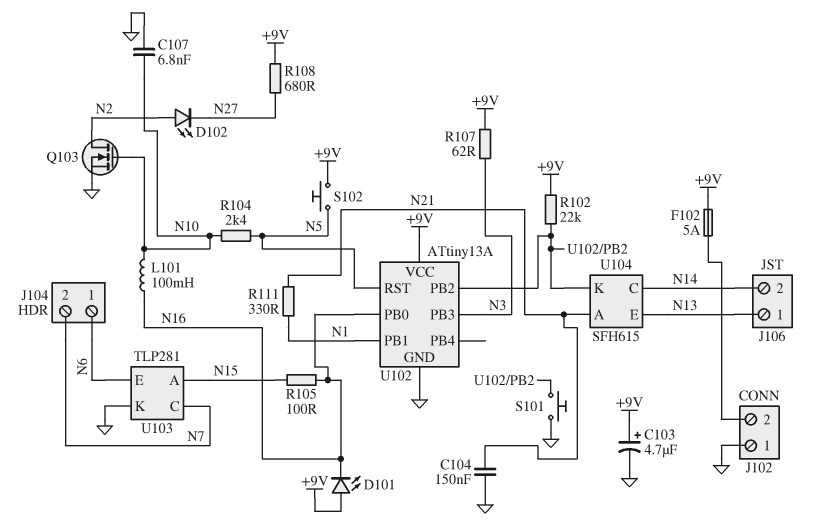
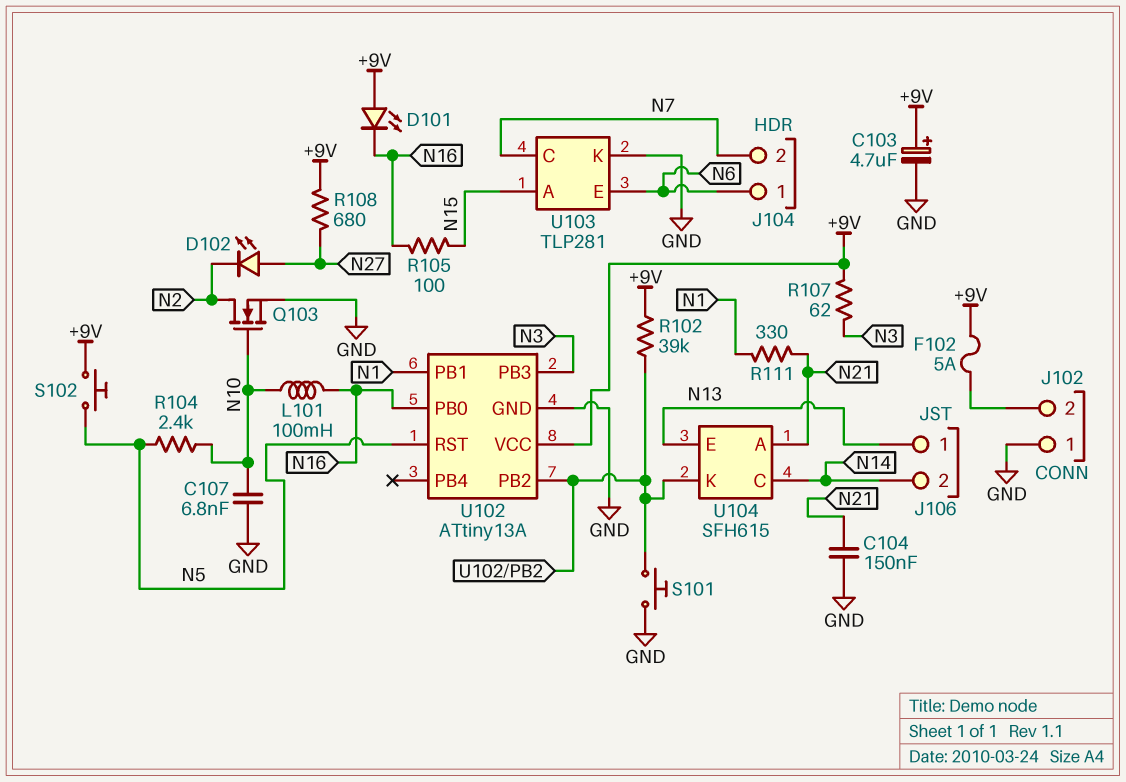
D102: LED (A N2, K N27) -> LED (A N27, K N2)
R102: 22k (+9V, U102/PB2) -> 39k (+9V, U102/PB2)

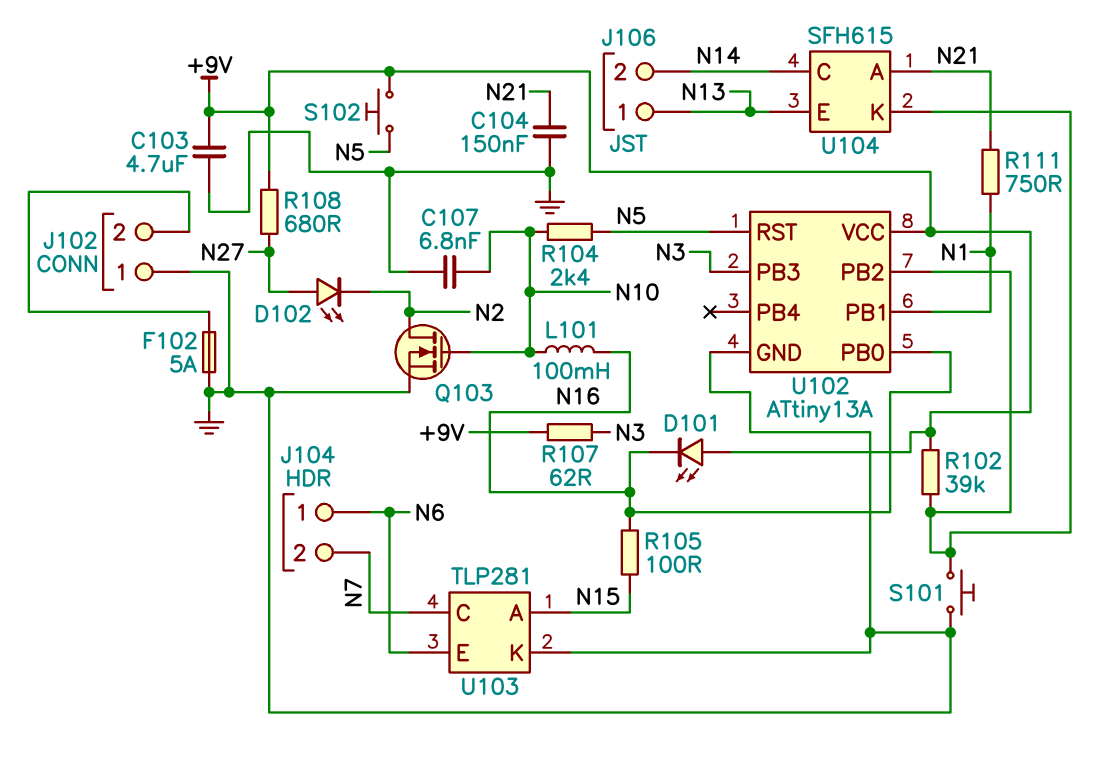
C103: 4.7uF (plus +9V, minus GND) -> 4.7uF (+9V, GND)
F102: 5A (+9V, J102/2) -> 5A (GND, J102/2)
R111: 330 (N1, N21) -> 750 (N1, N21)

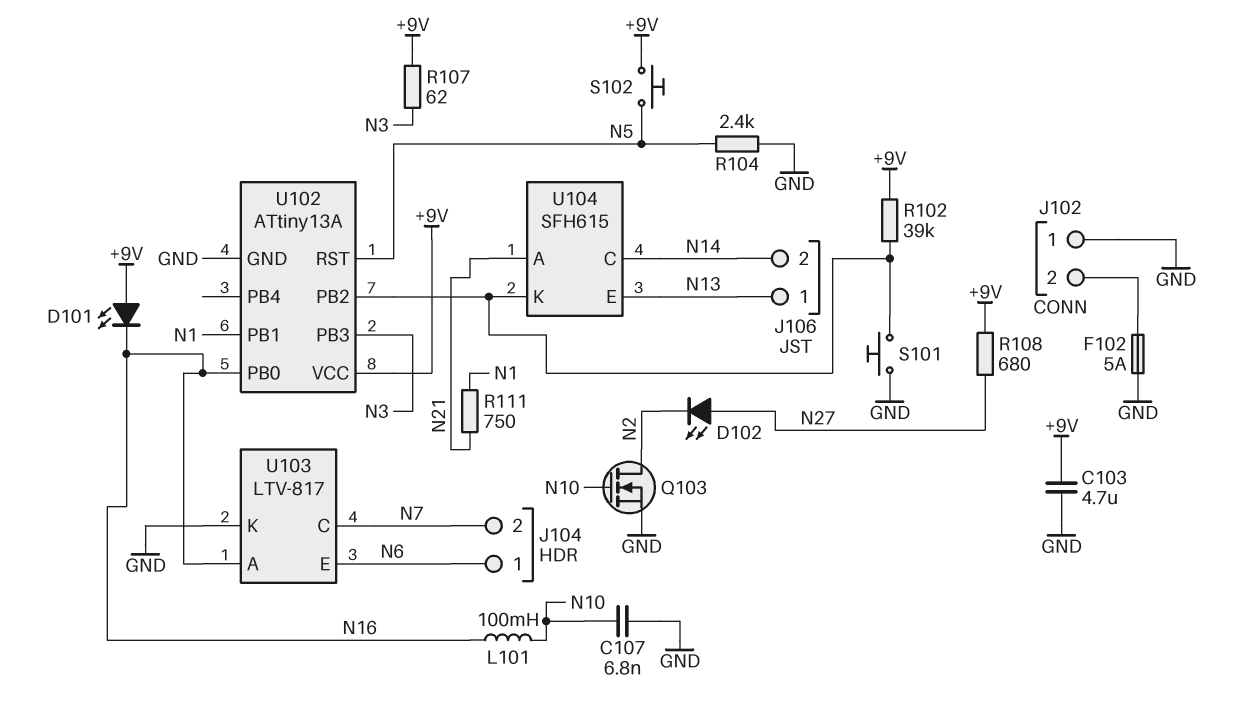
C104: 150nF (GND, N21) -> none
R104: 2.4k (N5, N10) -> 2.4k (GND, N5)
R105: 100 (N15, N16) -> none
U103: TLP281 -> LTV-817
U103 pin A: N15 -> N16

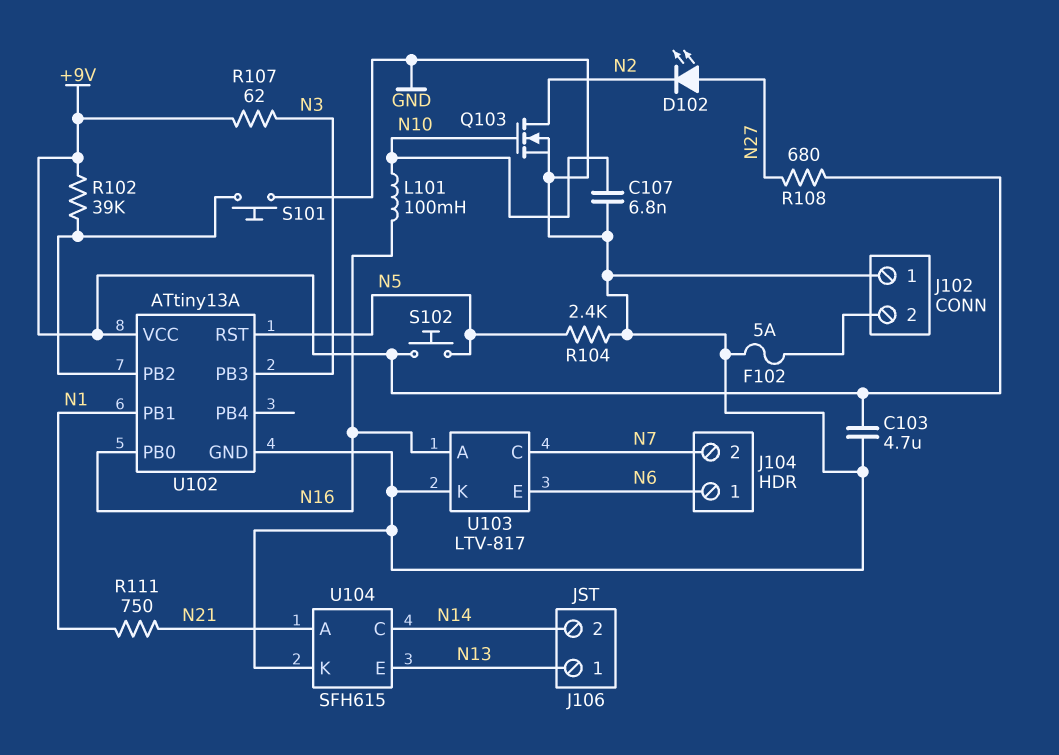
D101: LED (A +9V, K N16) -> none
U104 pin K: U102/PB2 -> GND

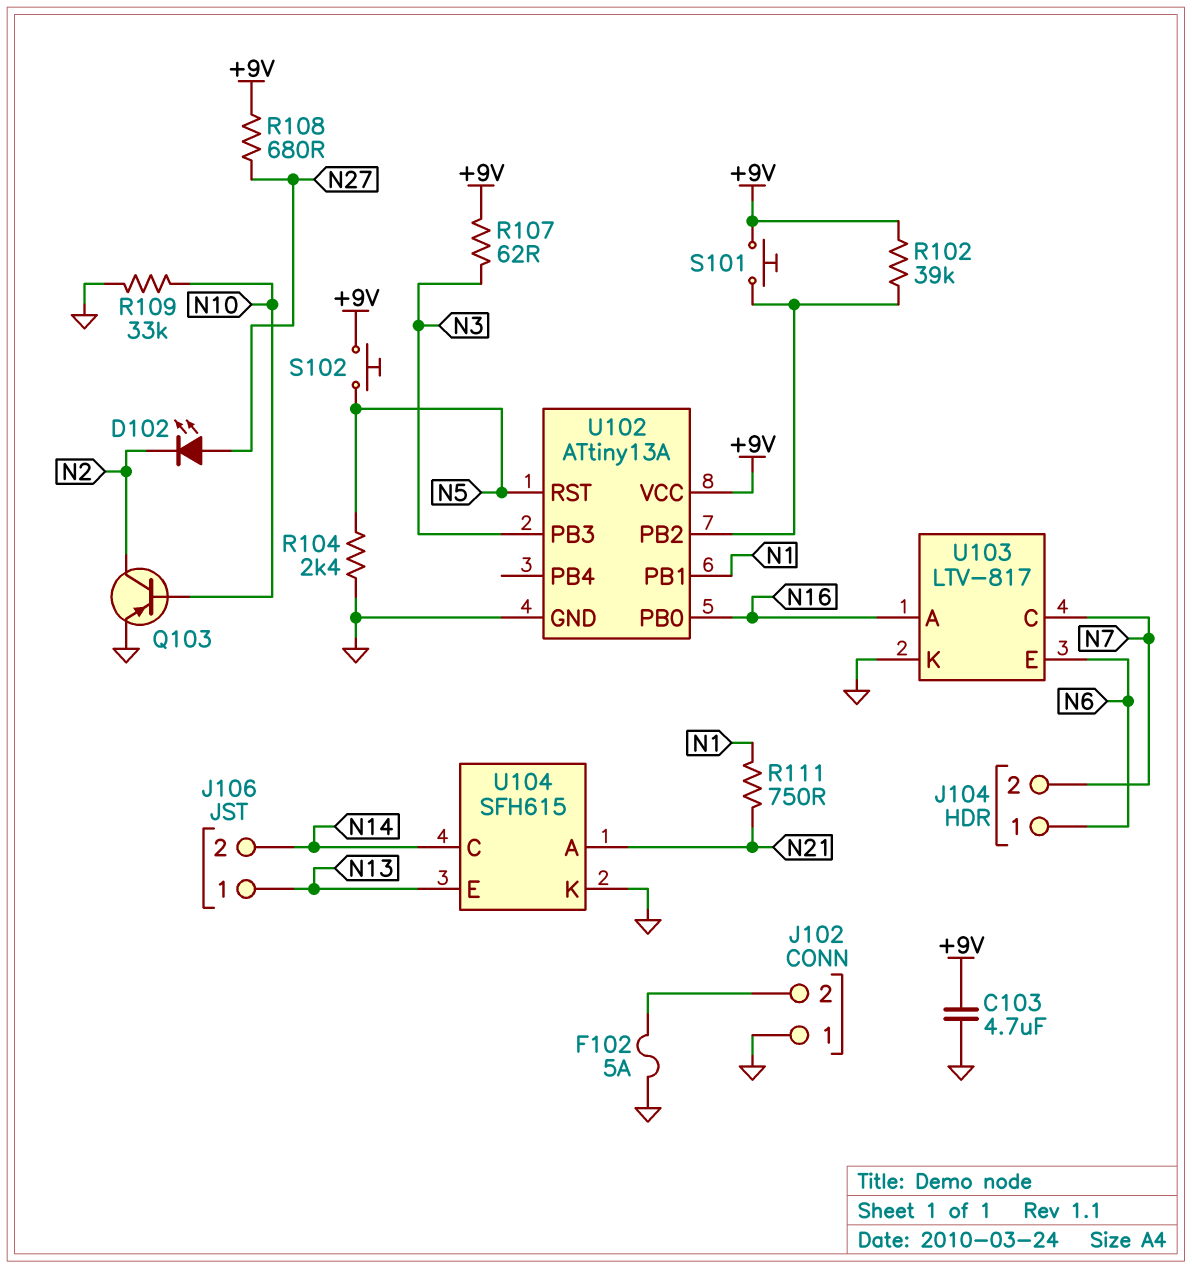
C107: 6.8nF (GND, N10) -> none
L101: 100mH (N10, N16) -> none
Q103: NMOS (G N10, D N2, S GND) -> PNP (B N10, C N2, E GND)
R109: none -> 33k (GND, N10)
S101: button (GND, U102/PB2) -> button (+9V, U102/PB2)

